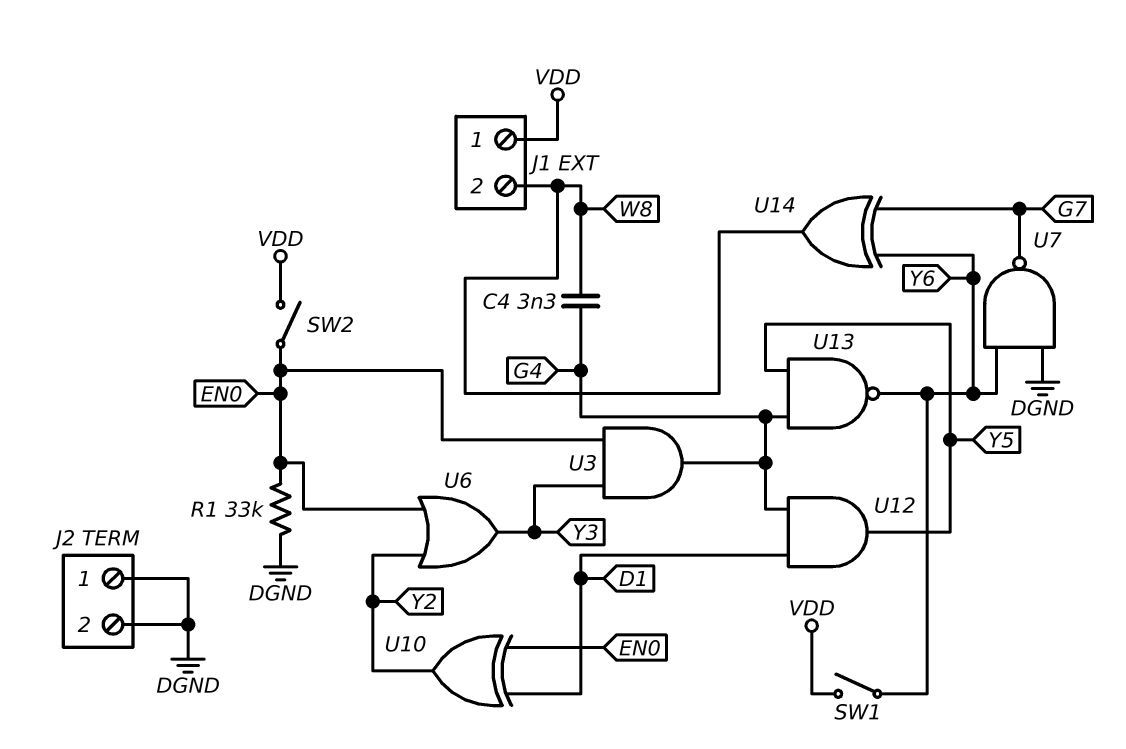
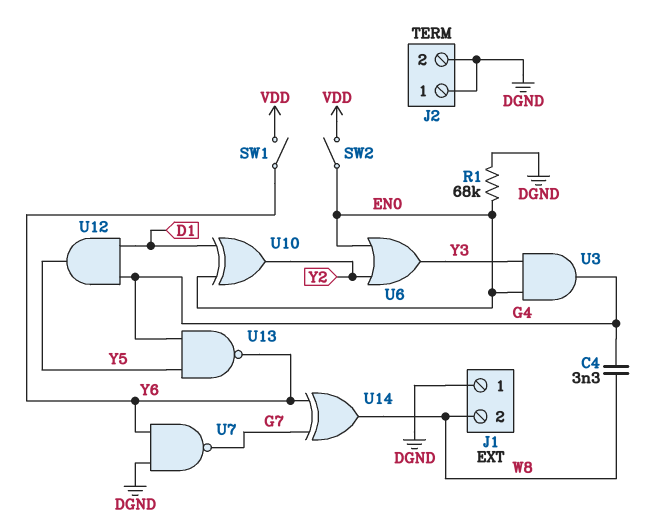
J1 pin 1: VDD -> DGND
R1: 33k (DGND, EN0) -> 68k (DGND, EN0)

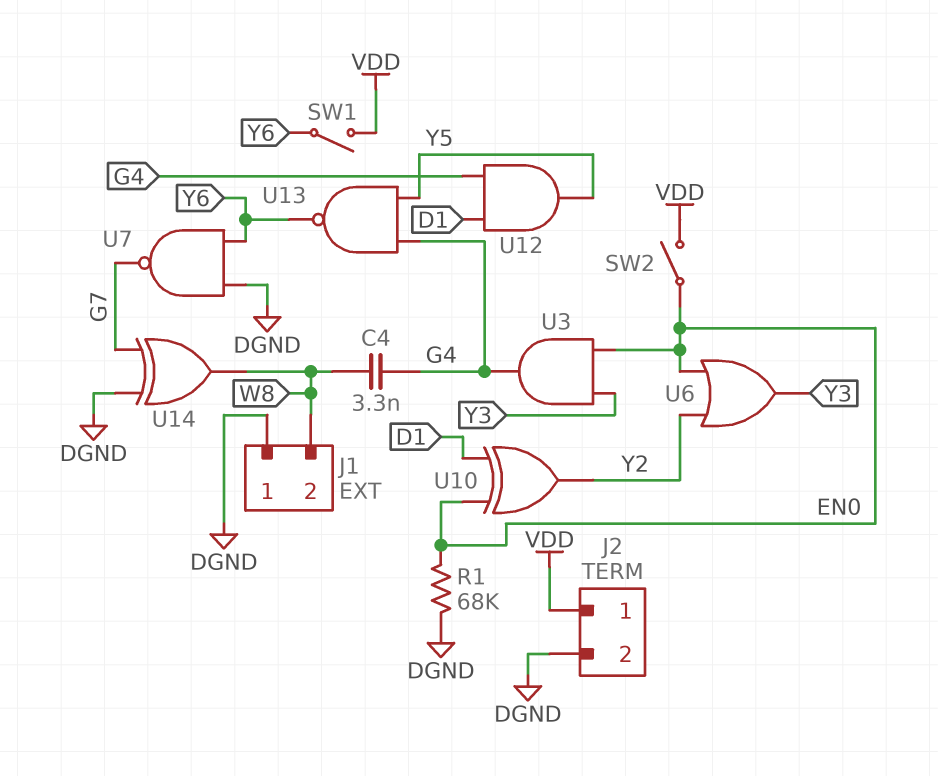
J2 pin 1: DGND -> VDD
U14: XOR (in G7, in Y6, out W8) -> XOR (in DGND, in G7, out W8)

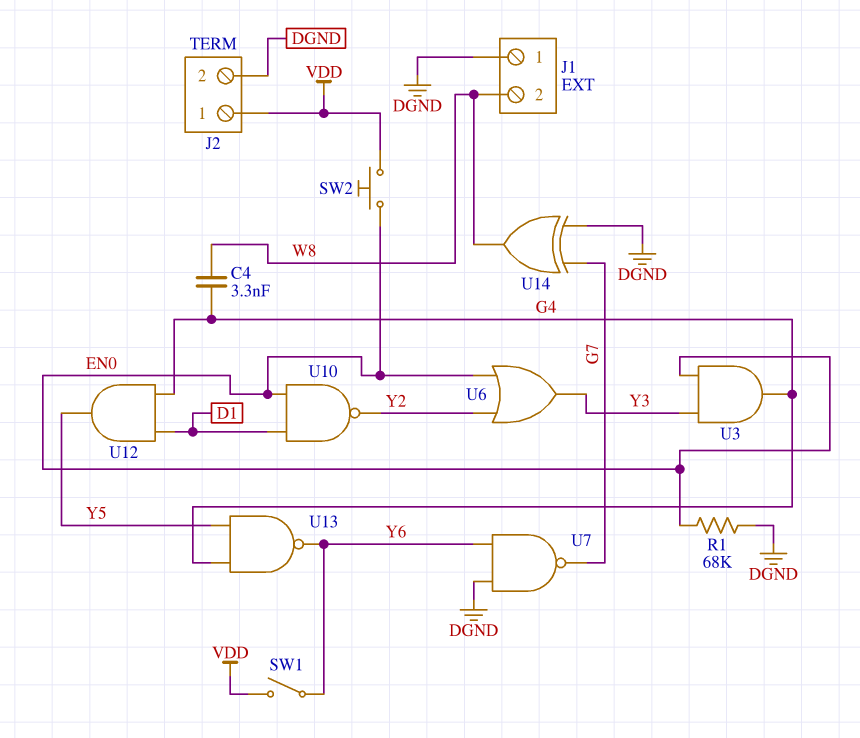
SW2: switch (EN0, VDD) -> button (EN0, VDD)
U10: XOR (in D1, in EN0, out Y2) -> NAND (in D1, in EN0, out Y2)

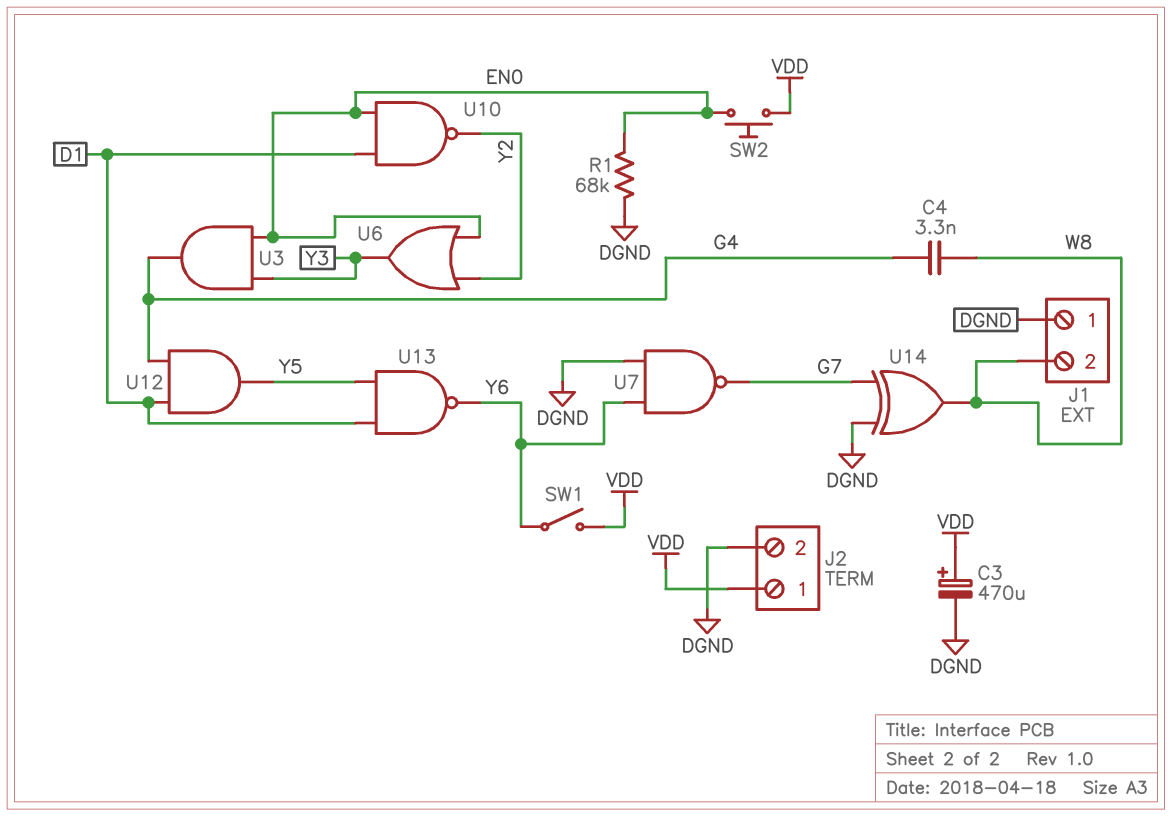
C3: none -> 470uF (plus VDD, minus DGND)
U13: NAND (in G4, in Y5, out Y6) -> NAND (in D1, in Y5, out Y6)

